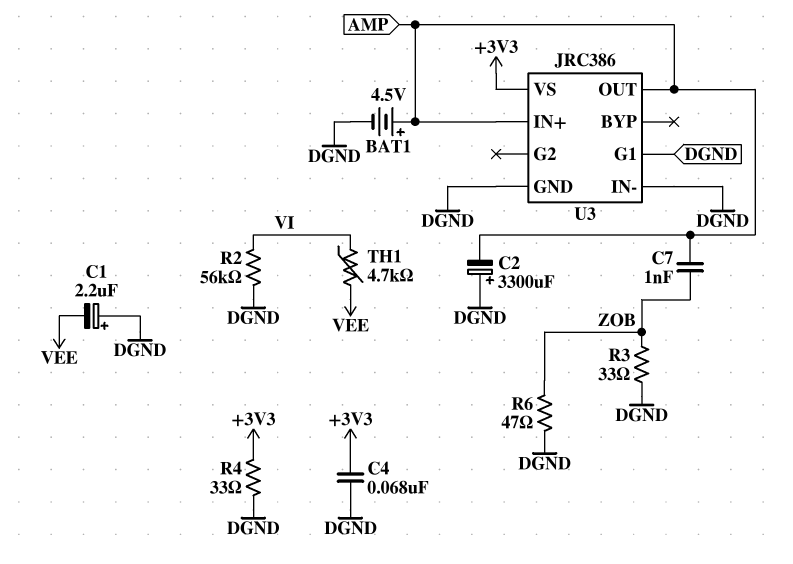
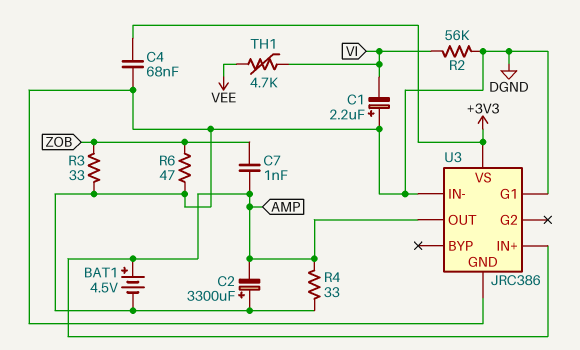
C1: 2.2uF (plus DGND, minus VEE) -> 2.2uF (plus DGND, minus VI)
R4: 33 (+3V3, DGND) -> 33 (AMP, DGND)

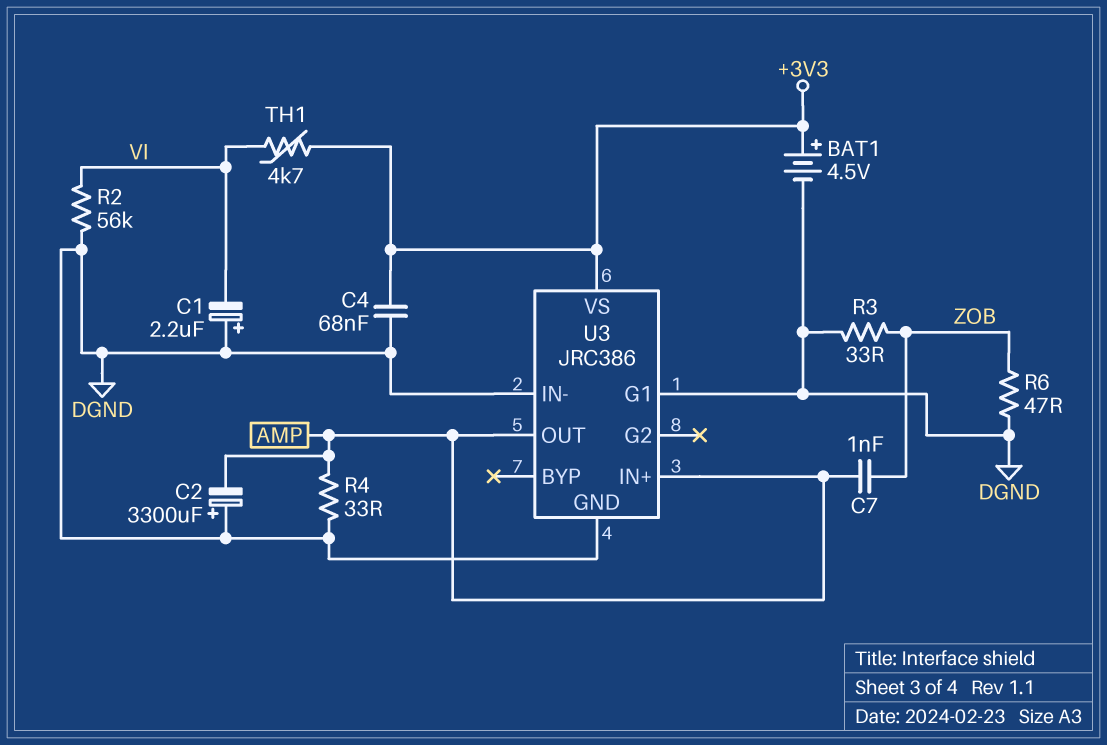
BAT1: 4.5V (plus AMP, minus DGND) -> 4.5V (plus +3V3, minus DGND)
TH1: 4.7k (VEE, VI) -> 4.7k (+3V3, VI)

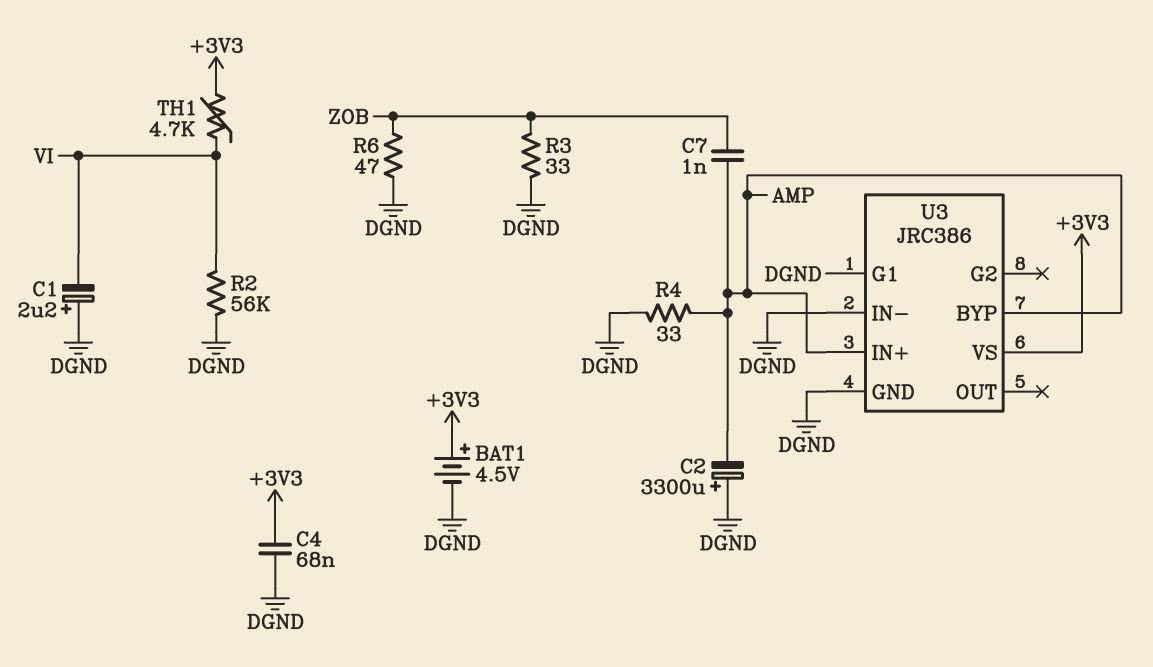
U3 pin BYP: none -> AMP
U3 pin OUT: AMP -> none

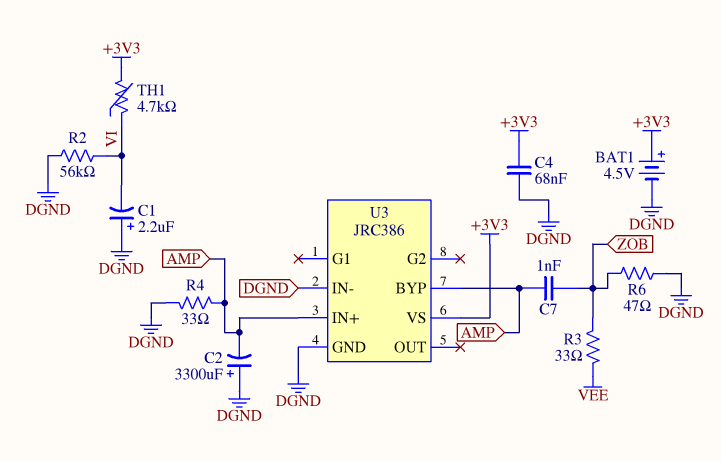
R3: 33 (DGND, ZOB) -> 33 (VEE, ZOB)
U3 pin G1: DGND -> none

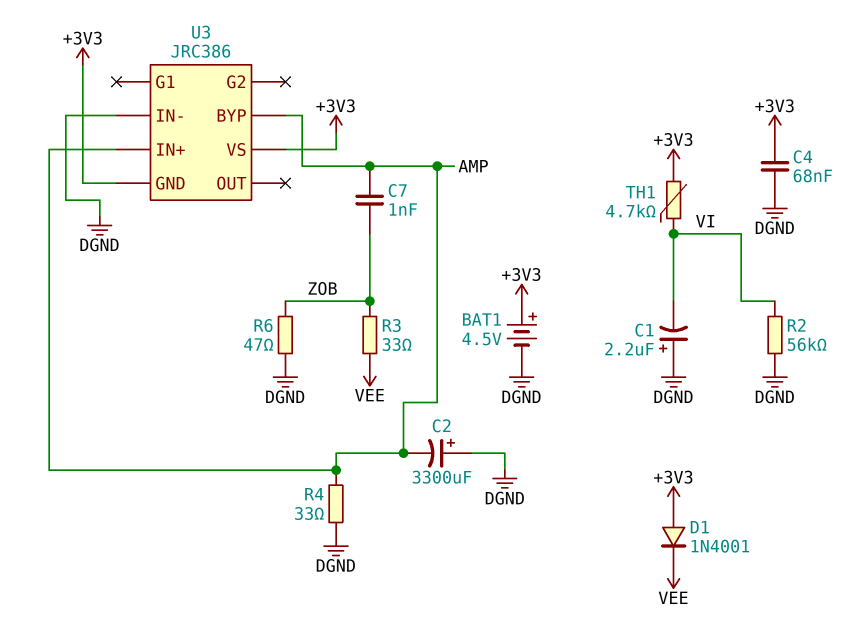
D1: none -> diode 1N4001 (A +3V3, K VEE)
U3 pin GND: DGND -> +3V3

